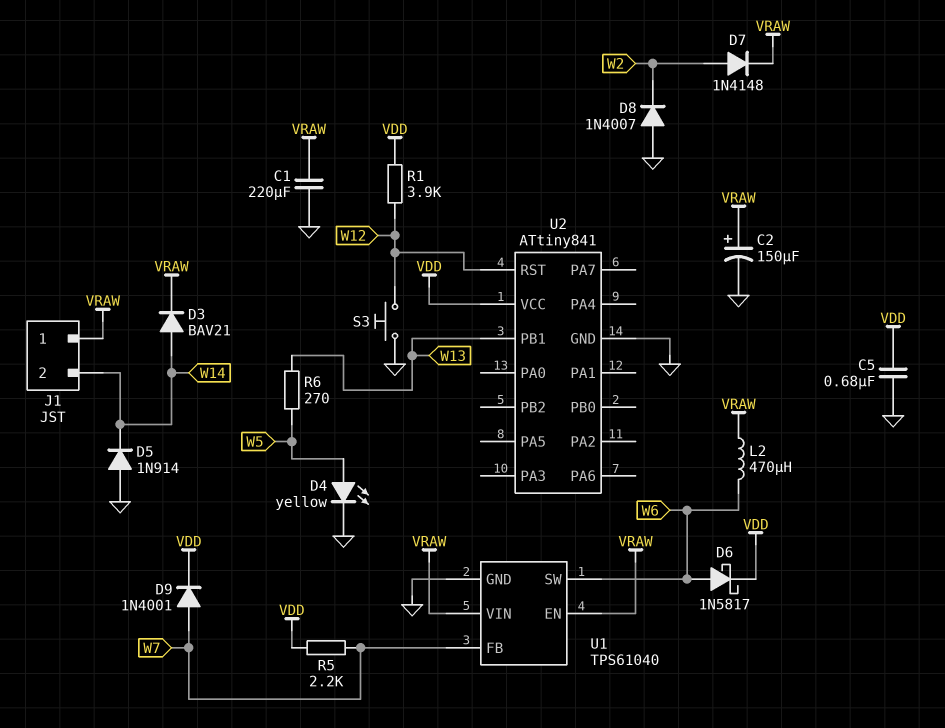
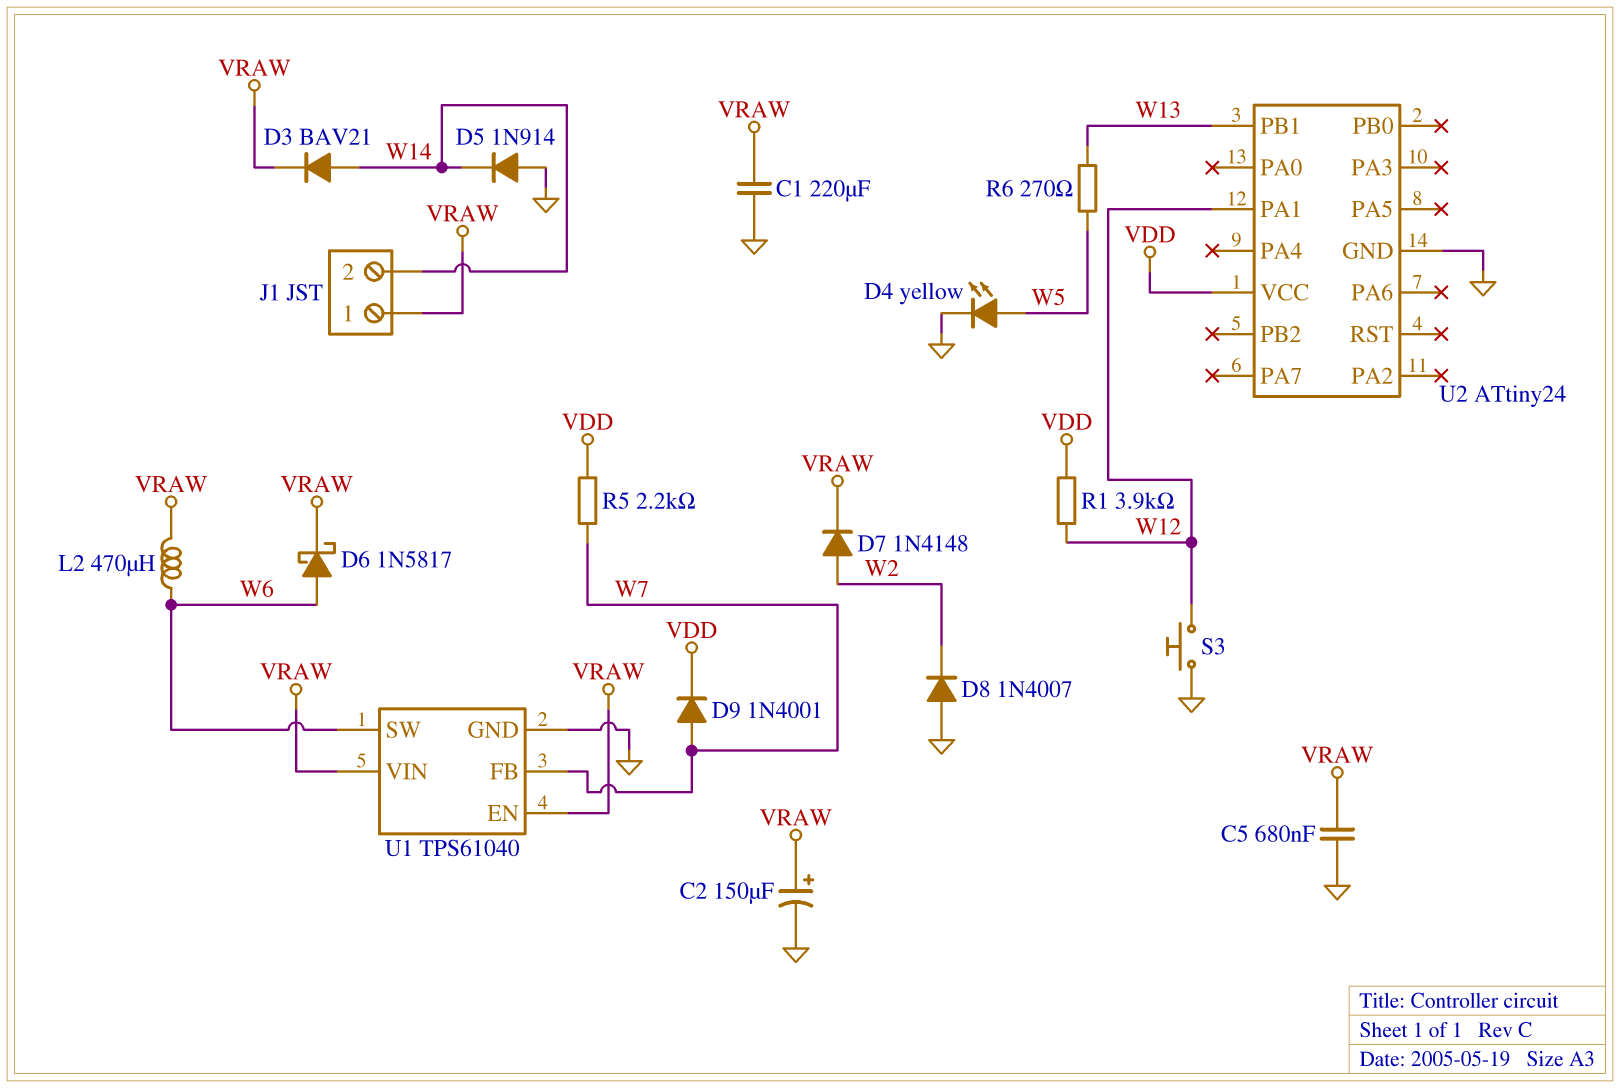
C5: 680nF (GND, VDD) -> 680nF (GND, VRAW)
D6: schottky 1N5817 (A W6, K VDD) -> schottky 1N5817 (A W6, K VRAW)
U2: ATtiny841 -> ATtiny24
U2 pin PA1: none -> W12
U2 pin RST: W12 -> none

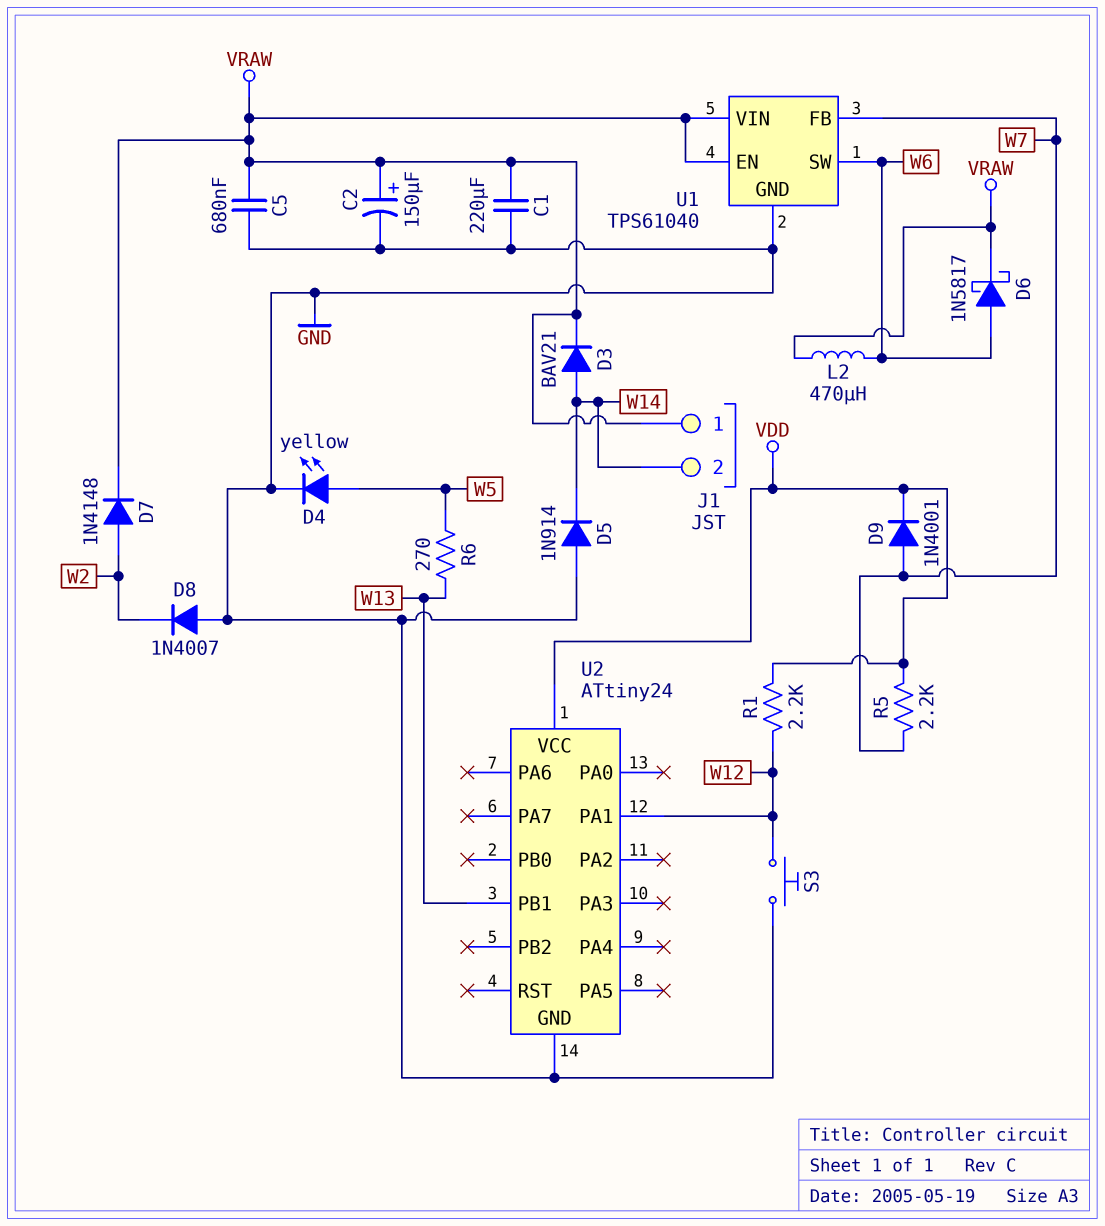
R1: 3.9k (VDD, W12) -> 2.2k (VDD, W12)

